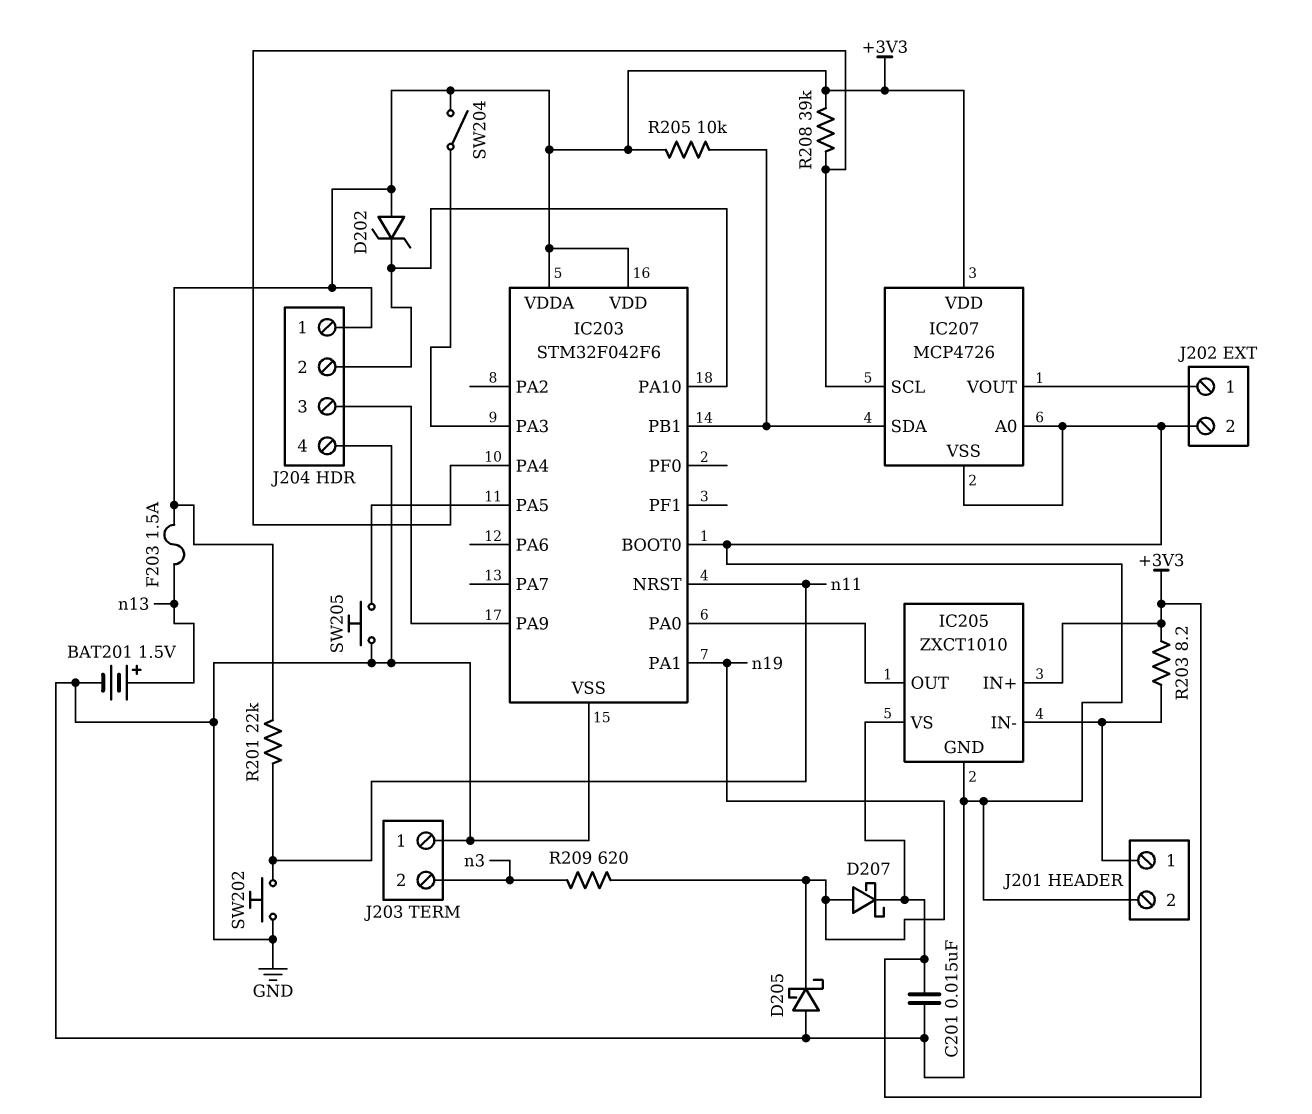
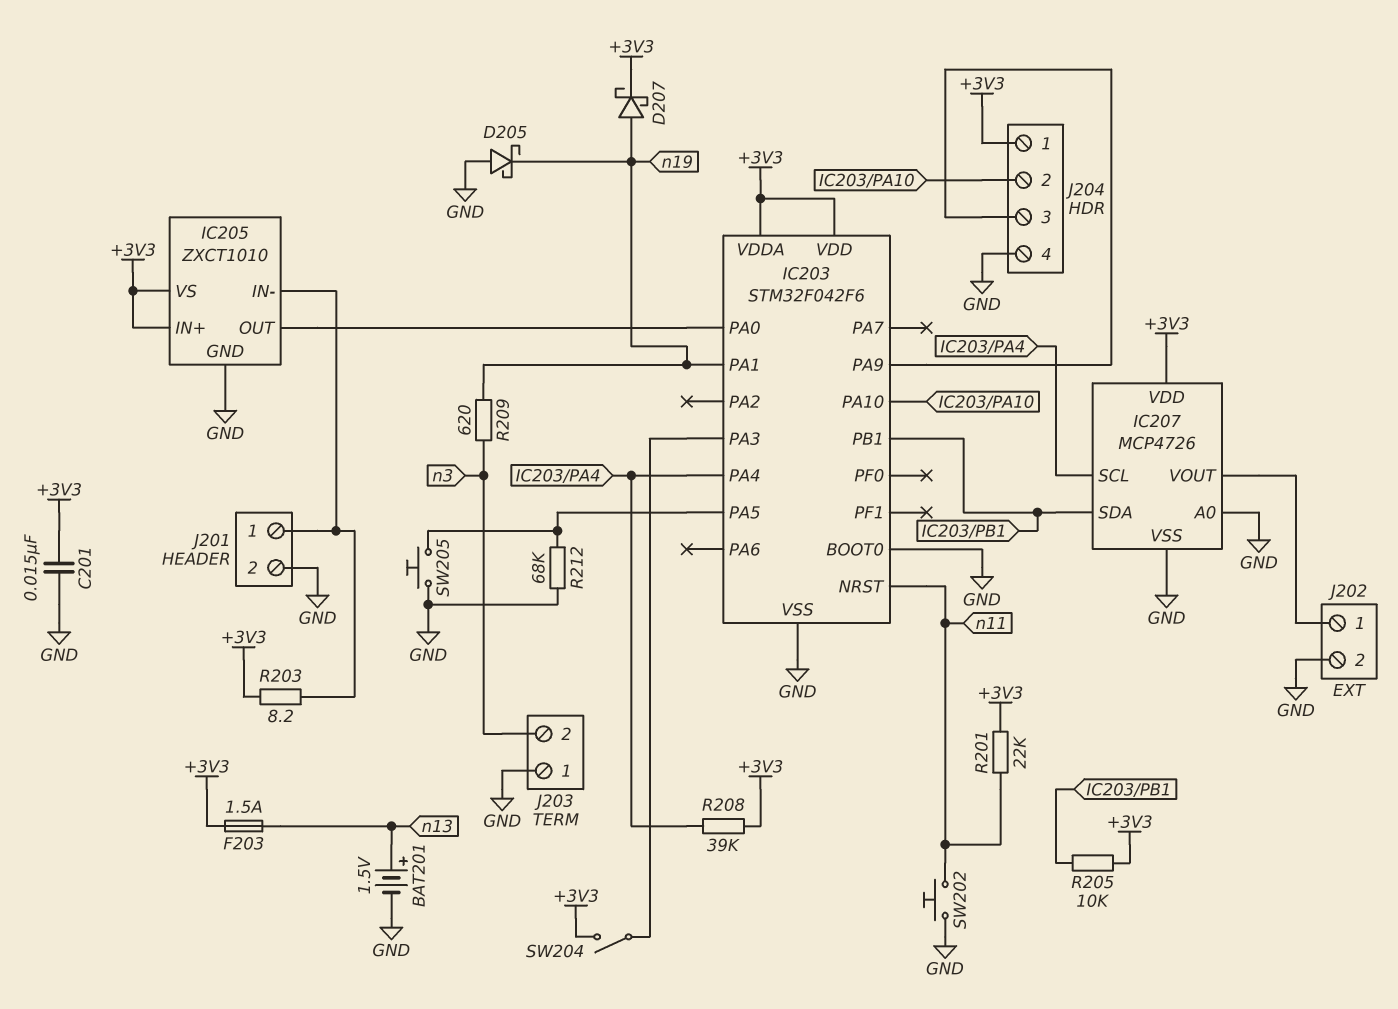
D202: zener (A +3V3, K IC203/PA10) -> none
R212: none -> 68k (GND, IC203/PA5)

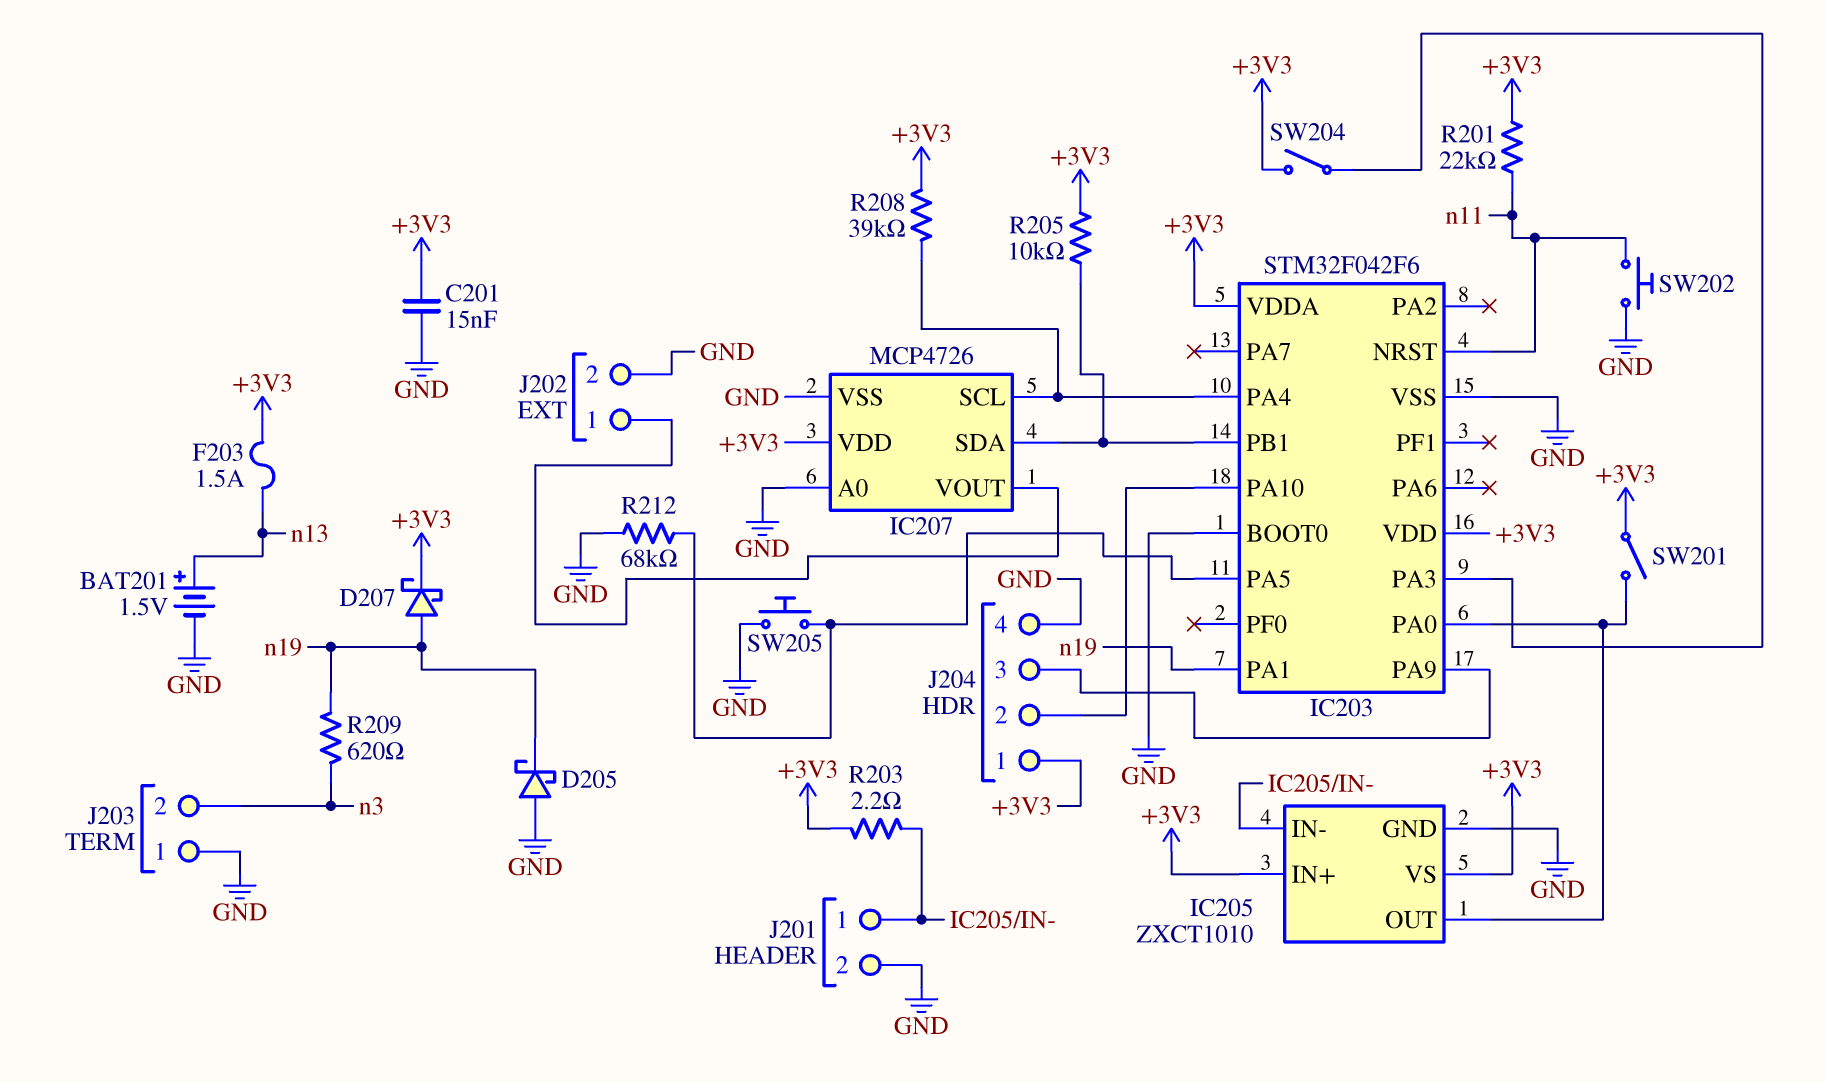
R203: 8.2 (+3V3, IC205/IN-) -> 2.2 (+3V3, IC205/IN-)
SW201: none -> switch (+3V3, IC203/PA0)

